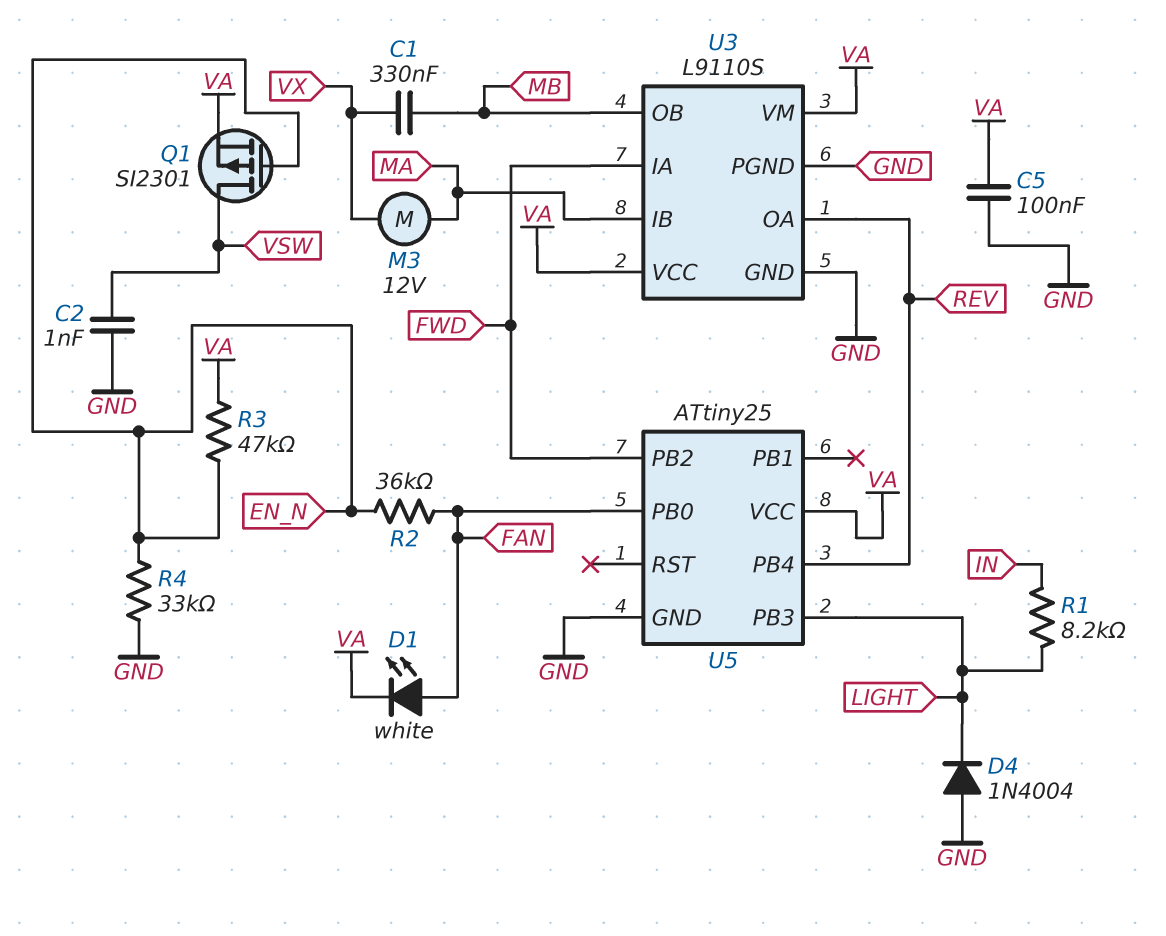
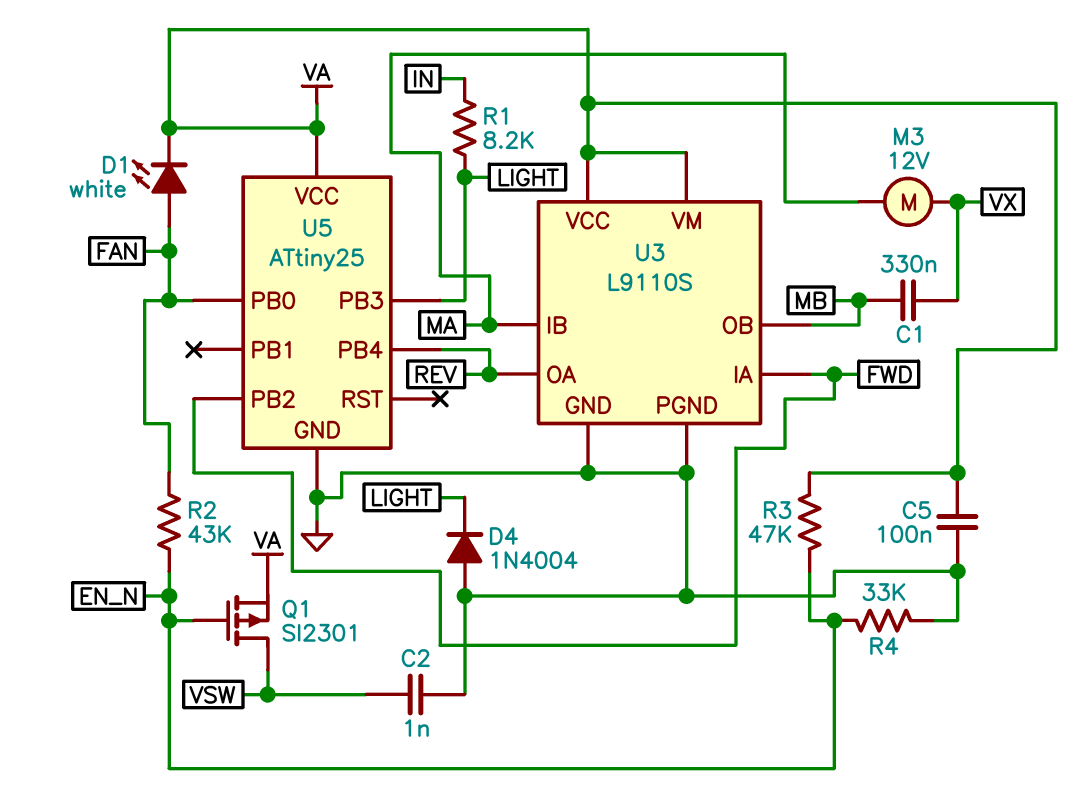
R2: 36k (EN_N, FAN) -> 43k (EN_N, FAN)

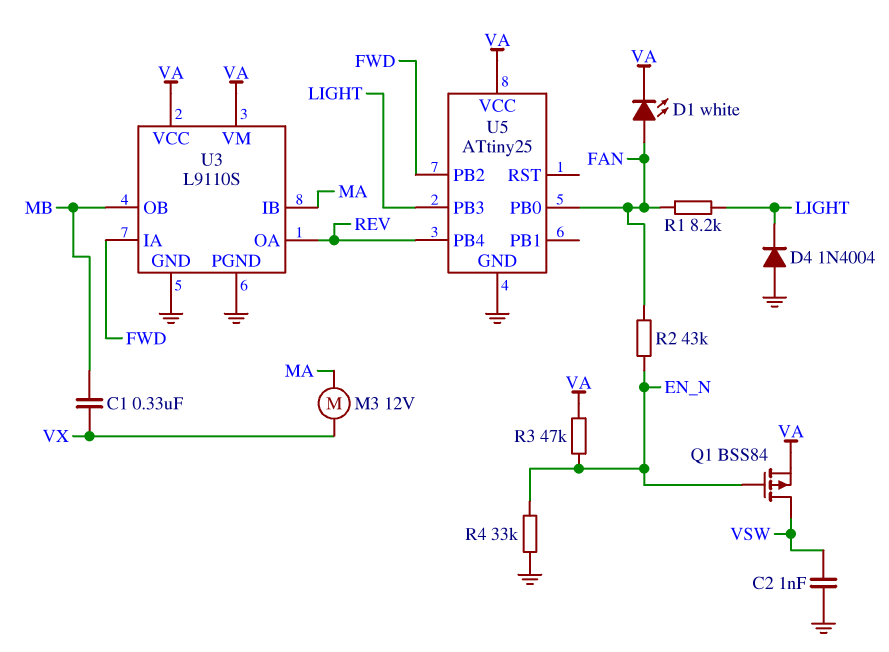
C5: 100nF (GND, VA) -> none
Q1: PMOS SI2301 (G EN_N, D VSW, S VA) -> PMOS BSS84 (G EN_N, D VSW, S VA)
R1: 8.2k (IN, LIGHT) -> 8.2k (FAN, LIGHT)

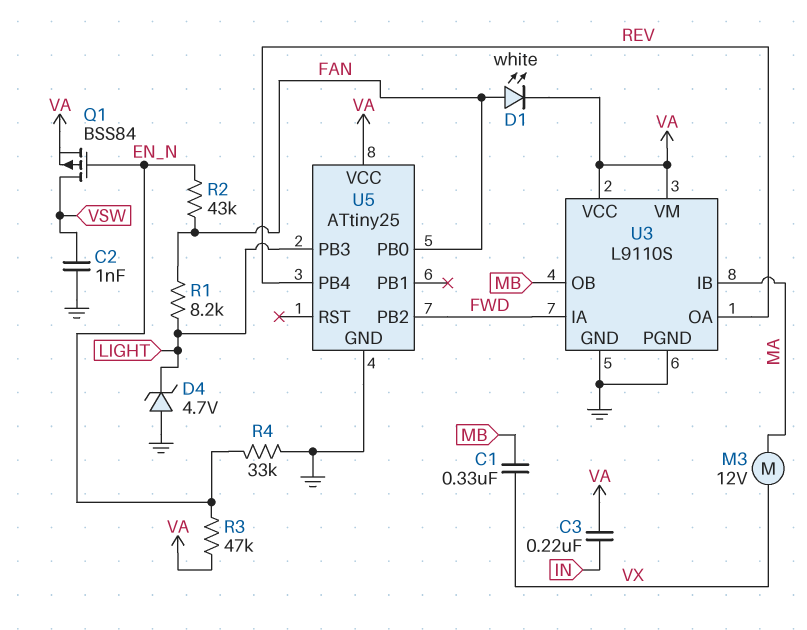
C3: none -> 220nF (IN, VA)
D4: diode 1N4004 (A GND, K LIGHT) -> zener 4.7V (A GND, K LIGHT)

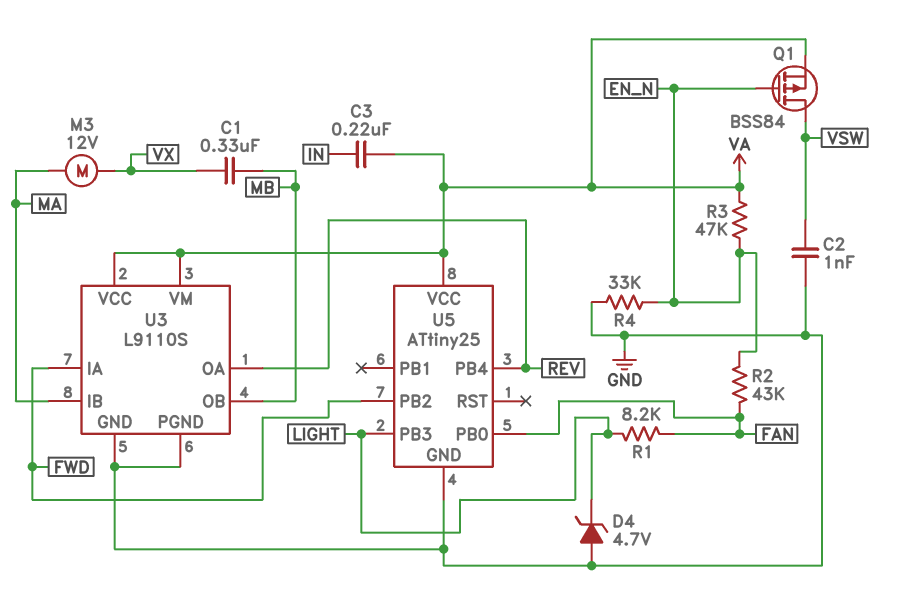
D1: LED white (A FAN, K VA) -> none

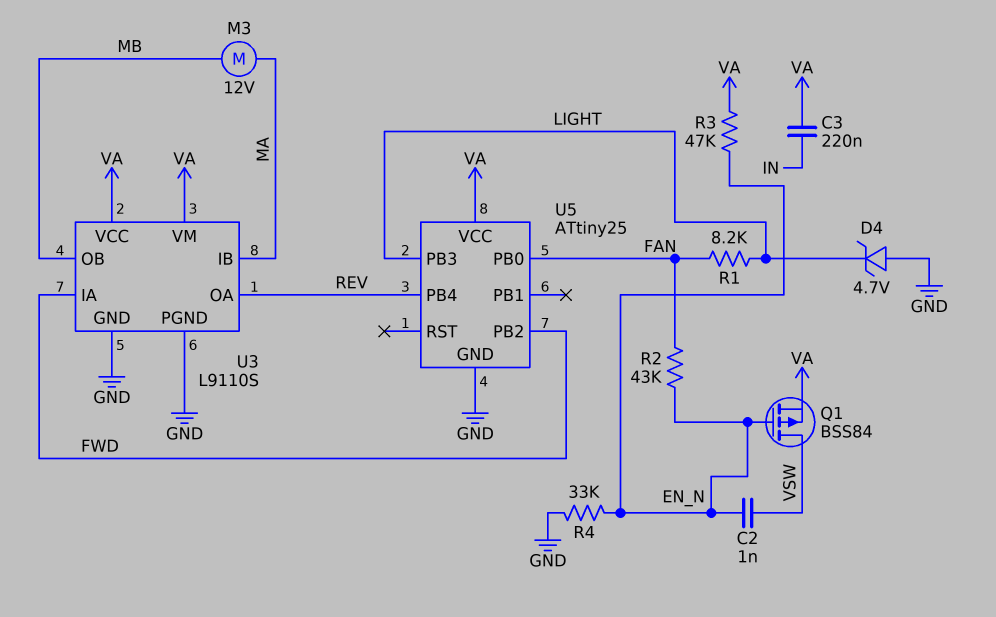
C1: 330nF (MB, VX) -> none
C2: 1nF (GND, VSW) -> 1nF (EN_N, VSW)
M3: motor 12V (MA, VX) -> motor 12V (MA, MB)

